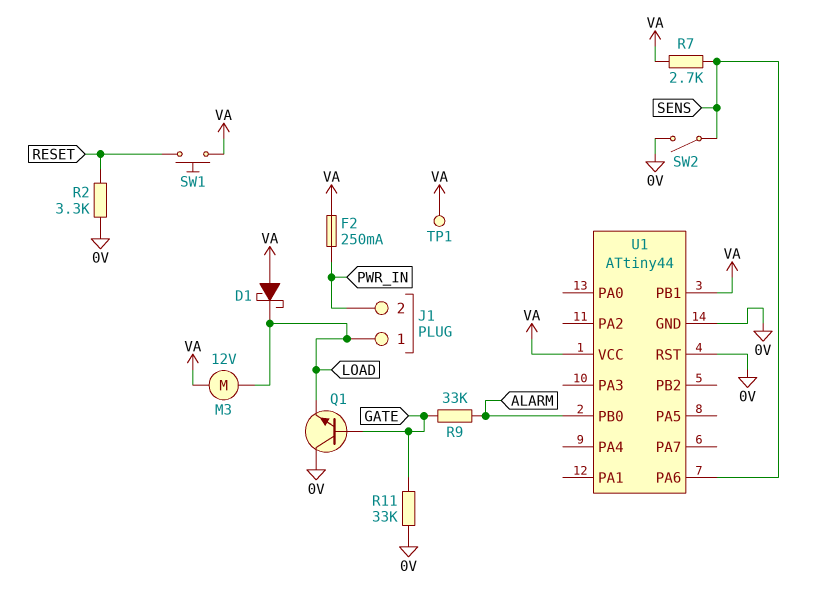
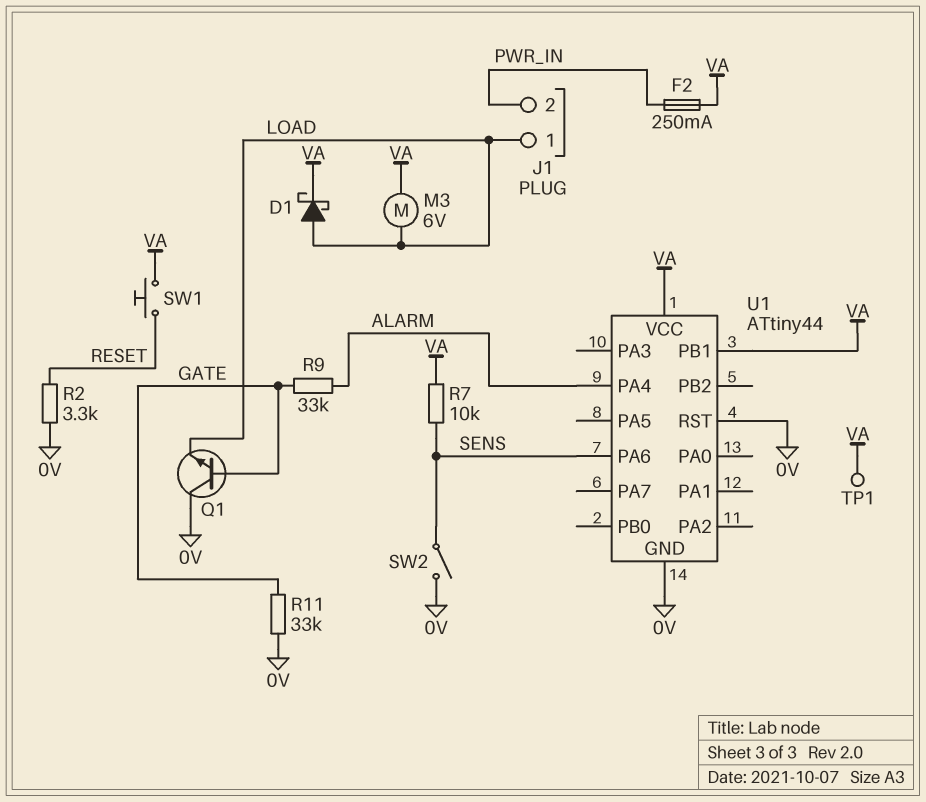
D1: schottky (A VA, K LOAD) -> schottky (A LOAD, K VA)
M3: motor 12V (LOAD, VA) -> motor 6V (LOAD, VA)
R7: 2.7k (SENS, VA) -> 10k (SENS, VA)
U1 pin PA4: none -> ALARM
U1 pin PB0: ALARM -> none

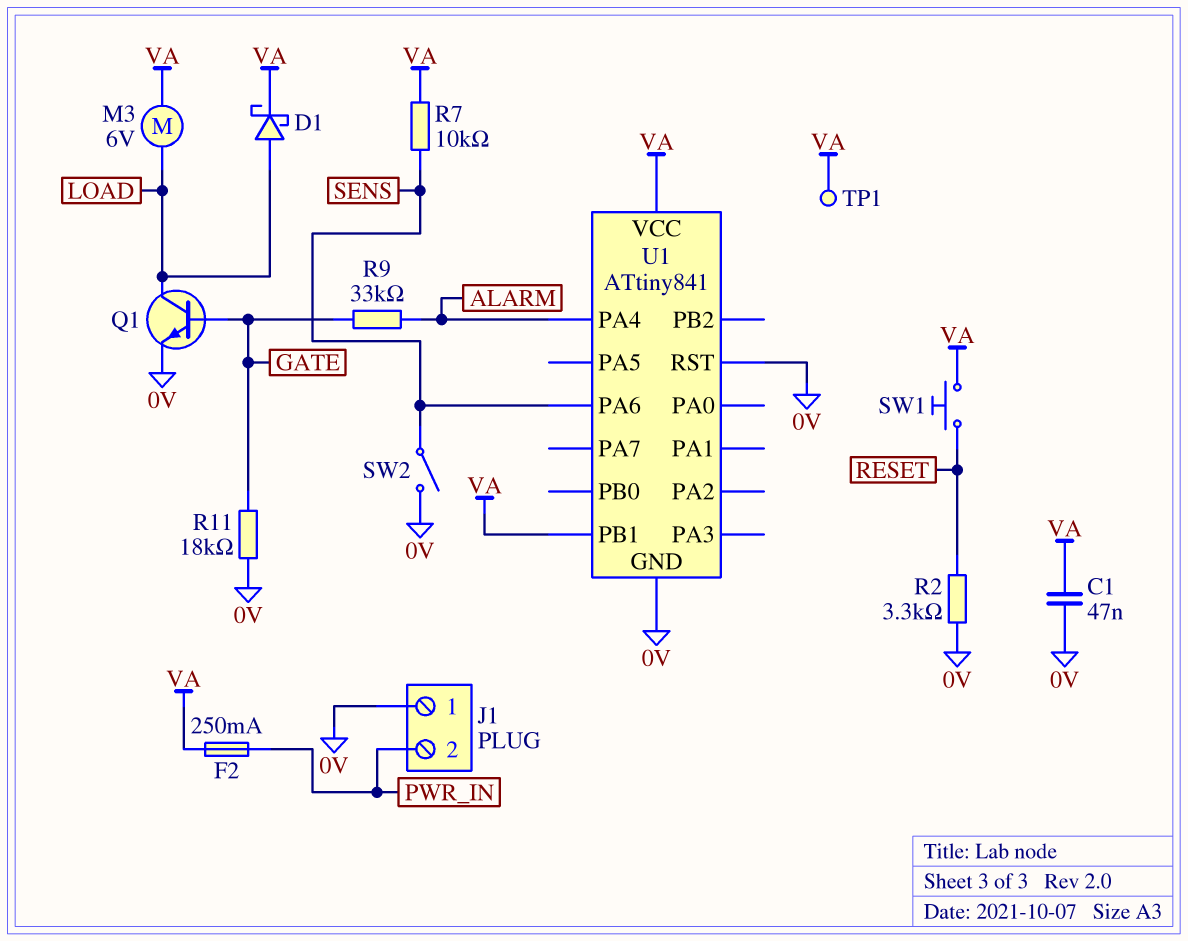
C1: none -> 47nF (0V, VA)
J1 pin 1: LOAD -> 0V
Q1: NPN (B GATE, C 0V, E LOAD) -> NPN (B GATE, C LOAD, E 0V)
R11: 33k (0V, GATE) -> 18k (0V, GATE)
U1: ATtiny44 -> ATtiny841

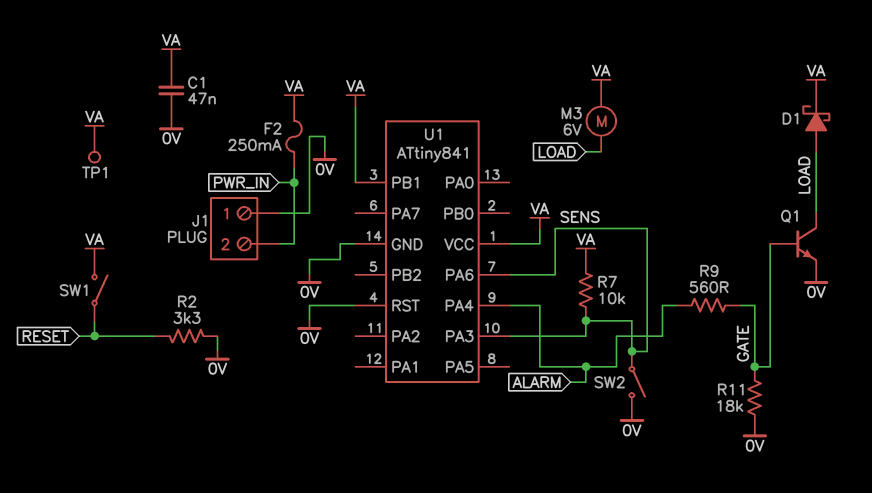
R9: 33k (ALARM, GATE) -> 560 (ALARM, GATE)
SW1: button (RESET, VA) -> switch (RESET, VA)
U1 pin PA3: none -> SENS

